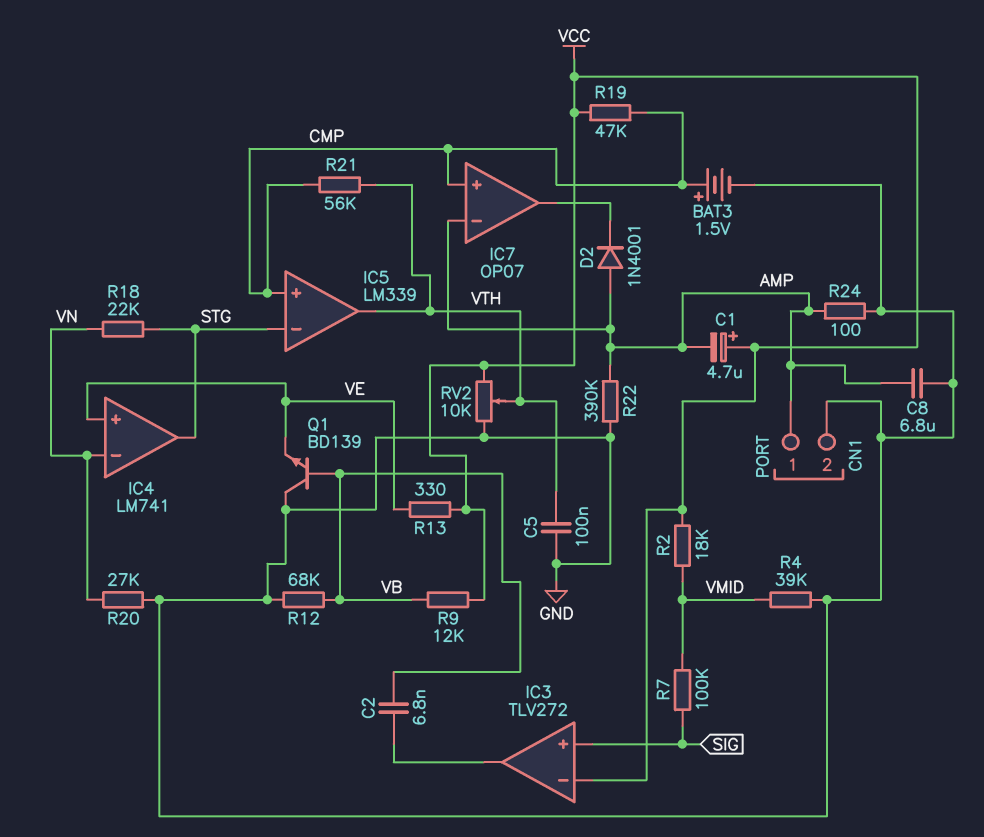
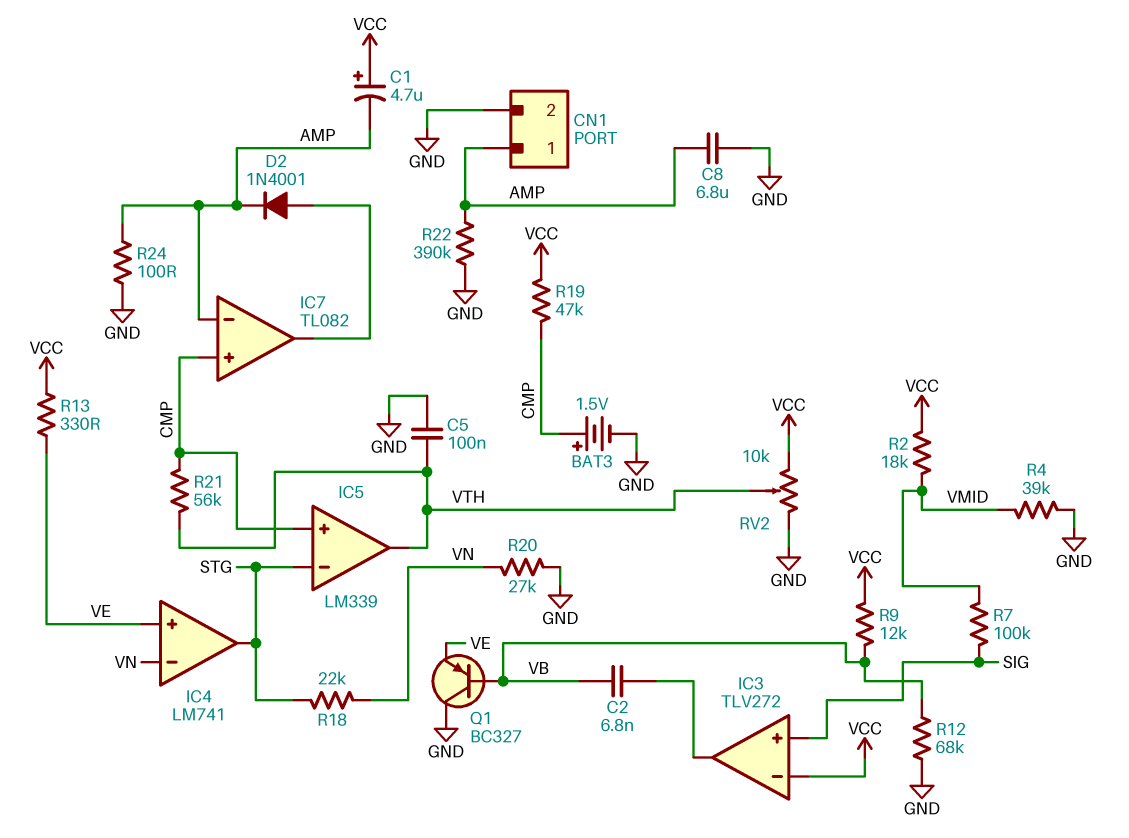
D2: diode 1N4001 (A AMP, K IC7/out) -> diode 1N4001 (A IC7/out, K AMP)
IC7: OP07 -> TL082
Q1: NPN BD139 (B VB, C GND, E VE) -> PNP BC327 (B VB, C GND, E VE)

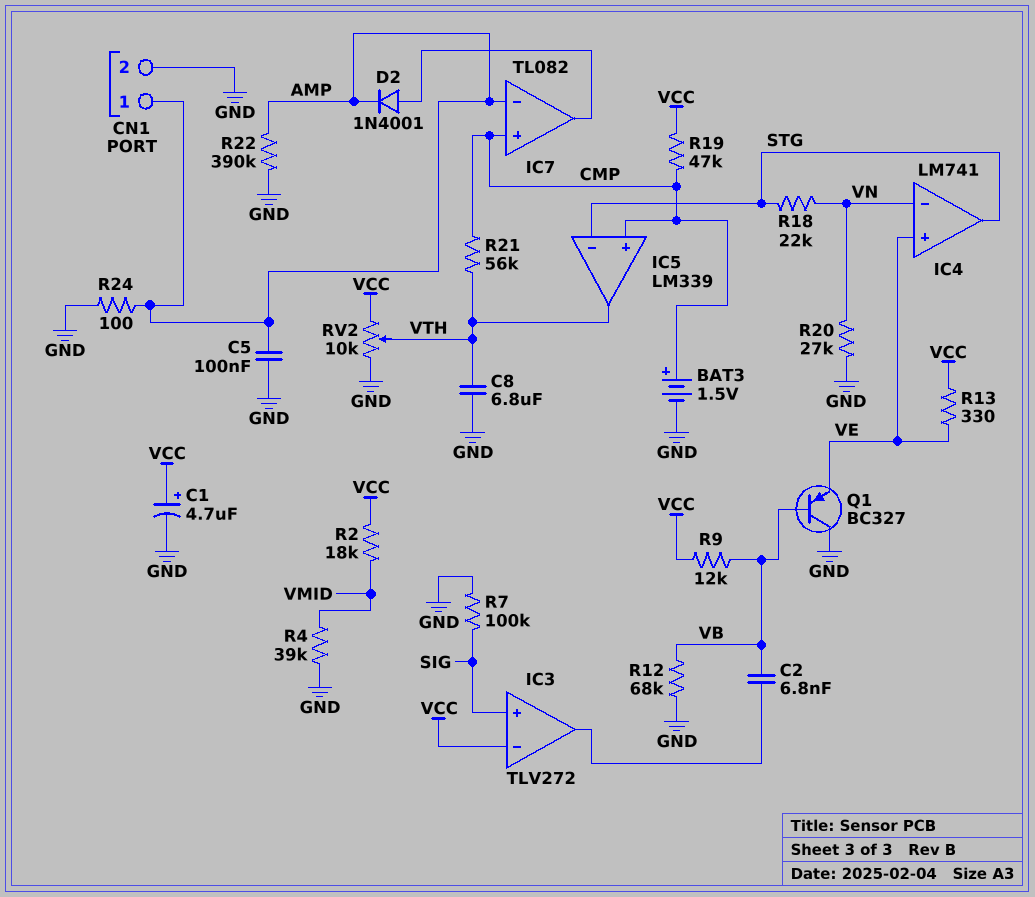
C1: 4.7uF (plus VCC, minus AMP) -> 4.7uF (plus VCC, minus GND)
C5: 100nF (GND, VTH) -> 100nF (AMP, GND)
C8: 6.8uF (AMP, GND) -> 6.8uF (GND, VTH)
R7: 100k (SIG, VMID) -> 100k (GND, SIG)

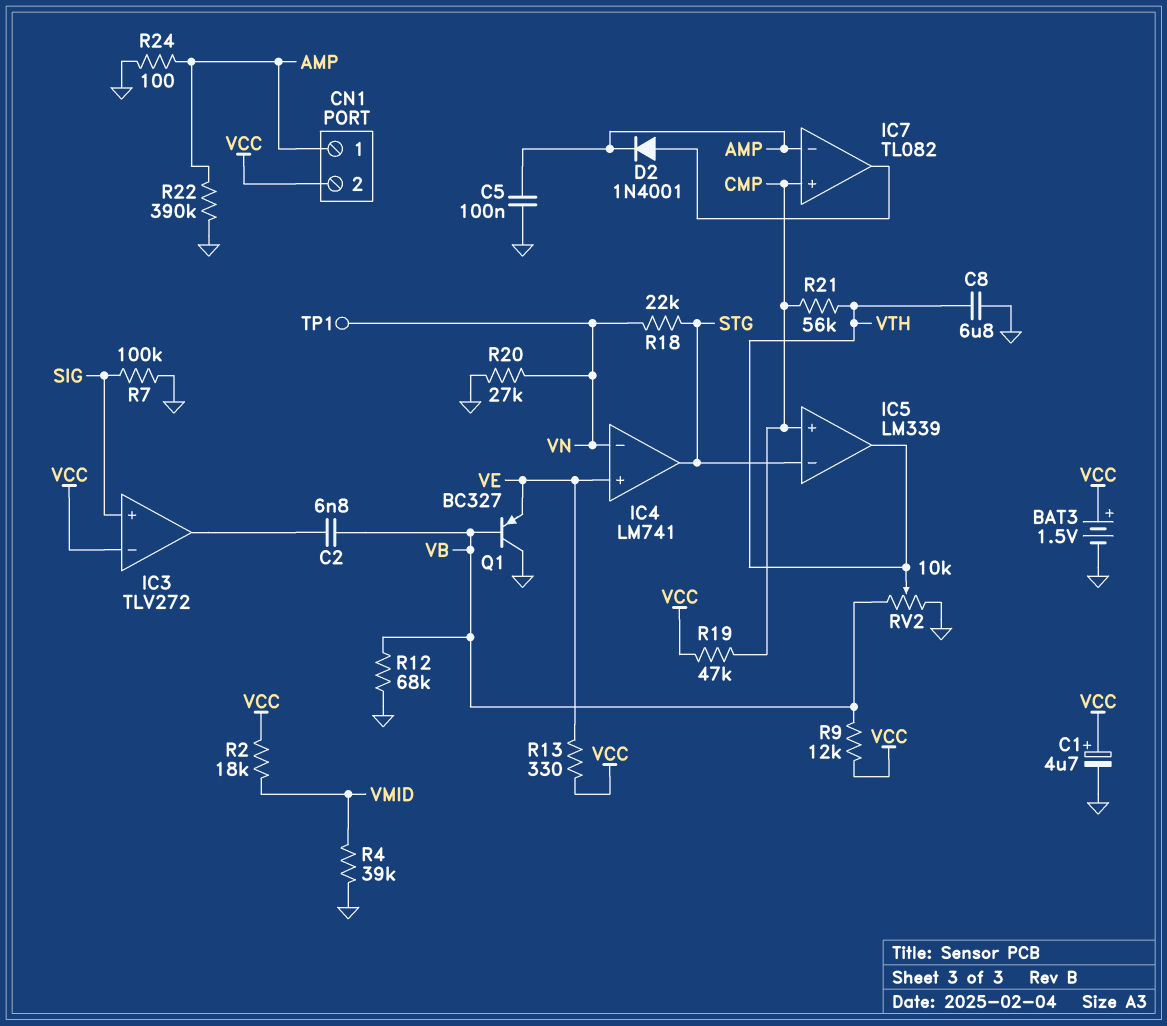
BAT3: 1.5V (plus CMP, minus GND) -> 1.5V (plus VCC, minus GND)
CN1 pin 2: GND -> VCC
RV2: 10k (GND, VCC, wiper VTH) -> 10k (GND, VB, wiper VTH)
TP1: none -> test point (VN)

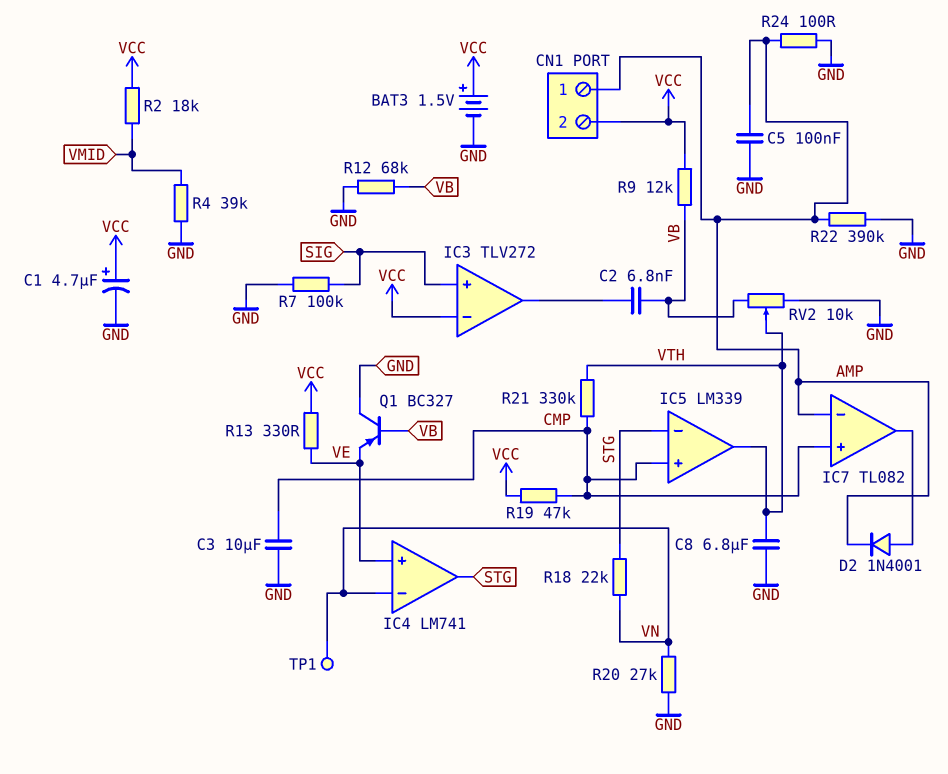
C3: none -> 10uF (CMP, GND)
R21: 56k (CMP, VTH) -> 330k (CMP, VTH)

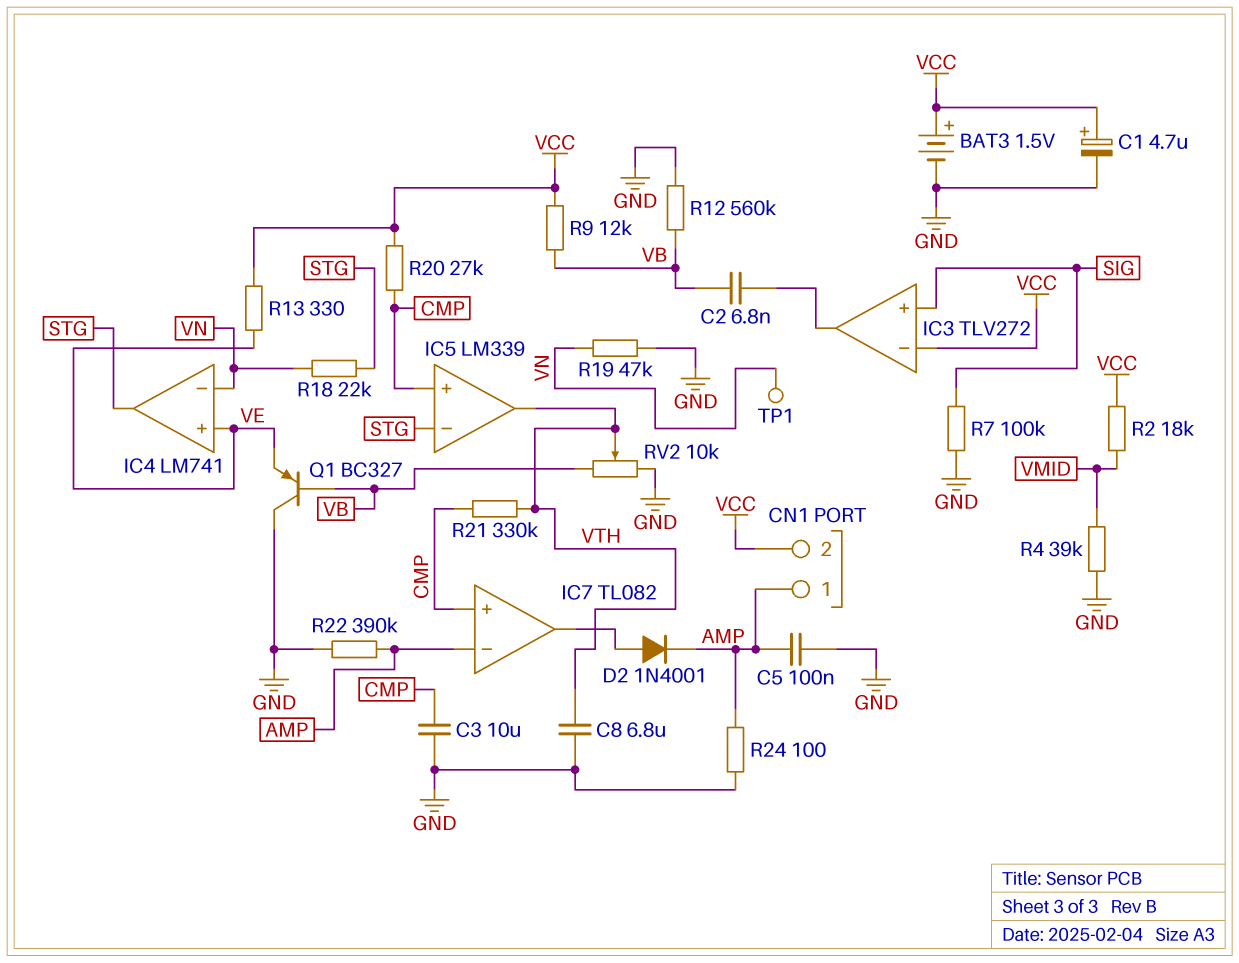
R12: 68k (GND, VB) -> 560k (GND, VB)
R19: 47k (CMP, VCC) -> 47k (GND, VN)
R20: 27k (GND, VN) -> 27k (CMP, VCC)

